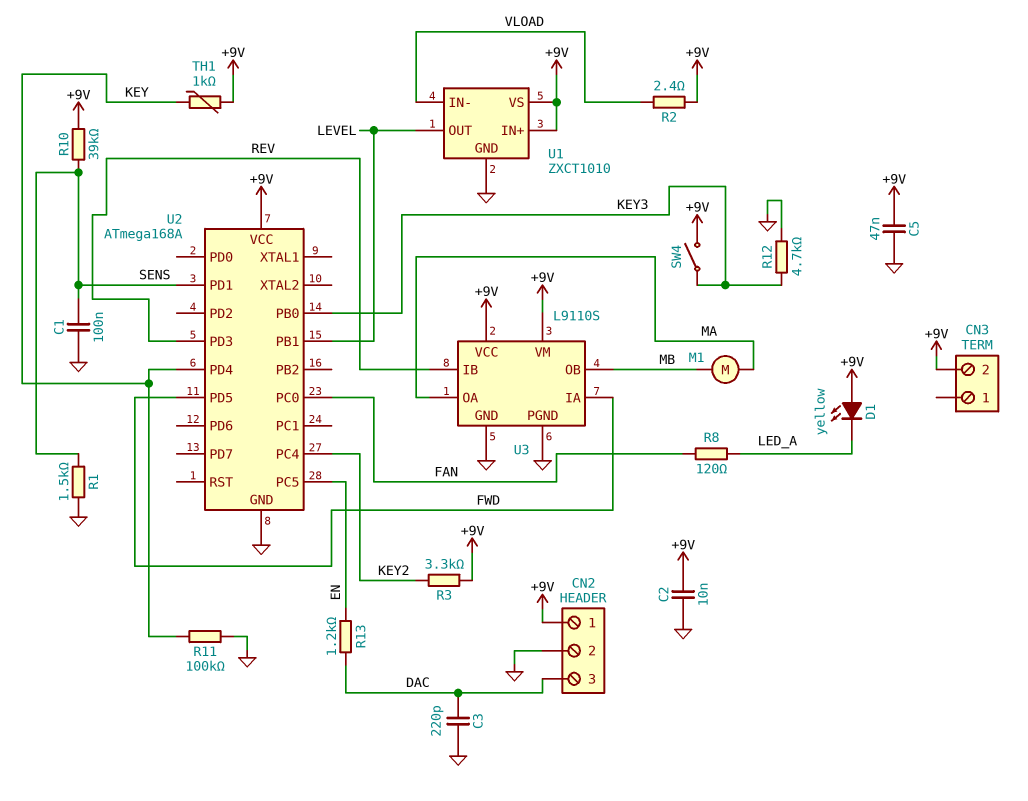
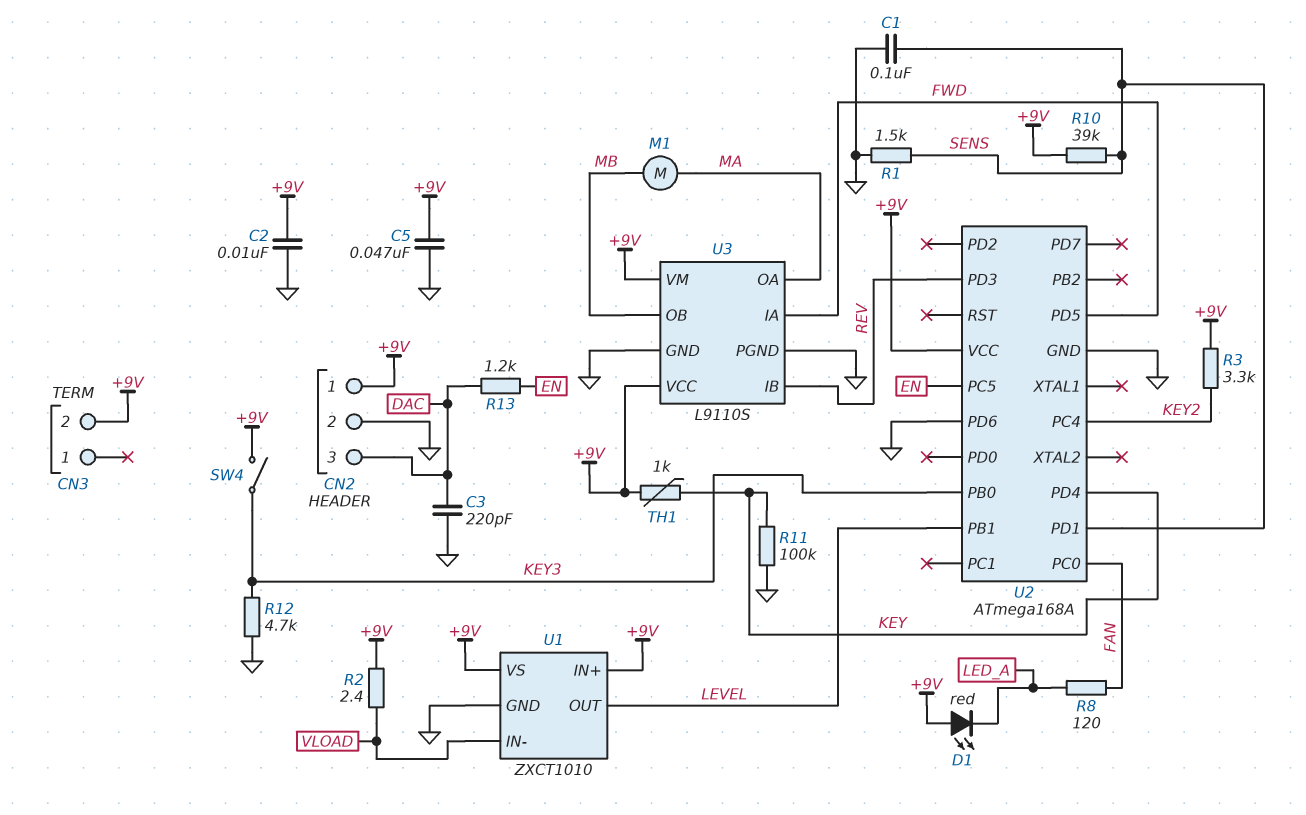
D1: LED yellow (A +9V, K LED_A) -> LED red (A +9V, K LED_A)
U2 pin PD6: none -> GND

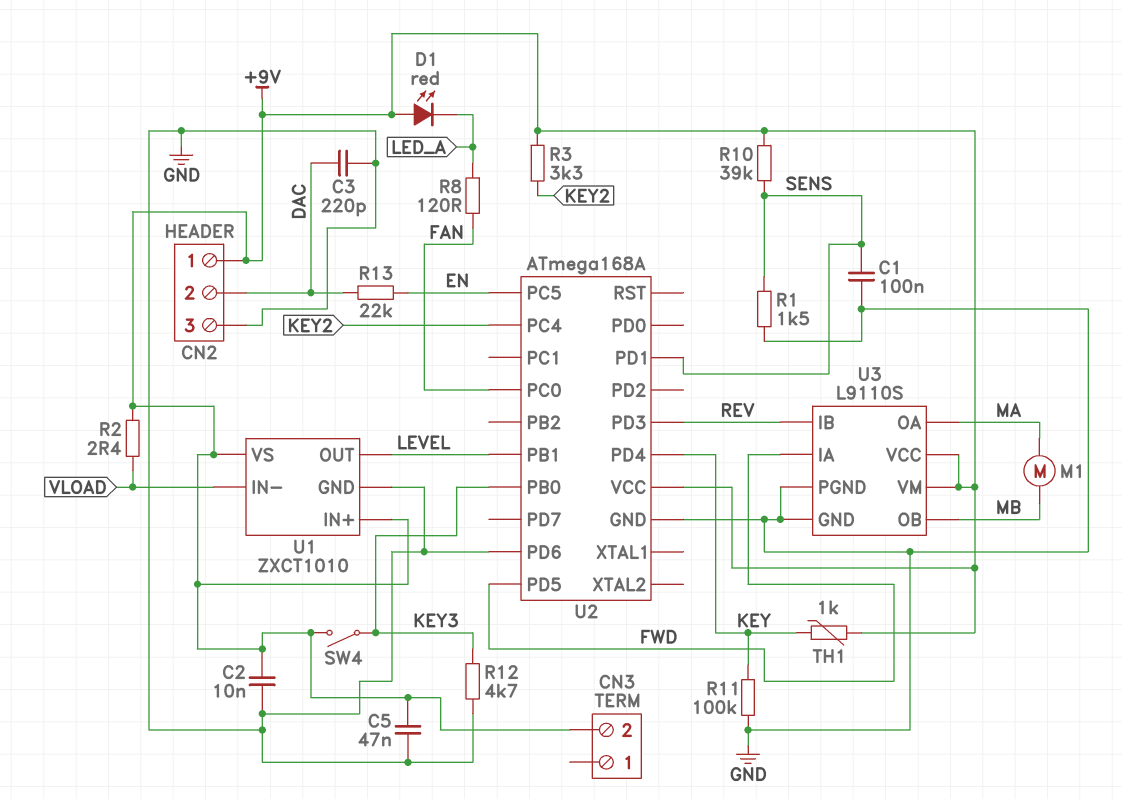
CN2 pin 2: GND -> DAC
CN2 pin 3: DAC -> GND
R13: 1.2k (DAC, EN) -> 22k (DAC, EN)

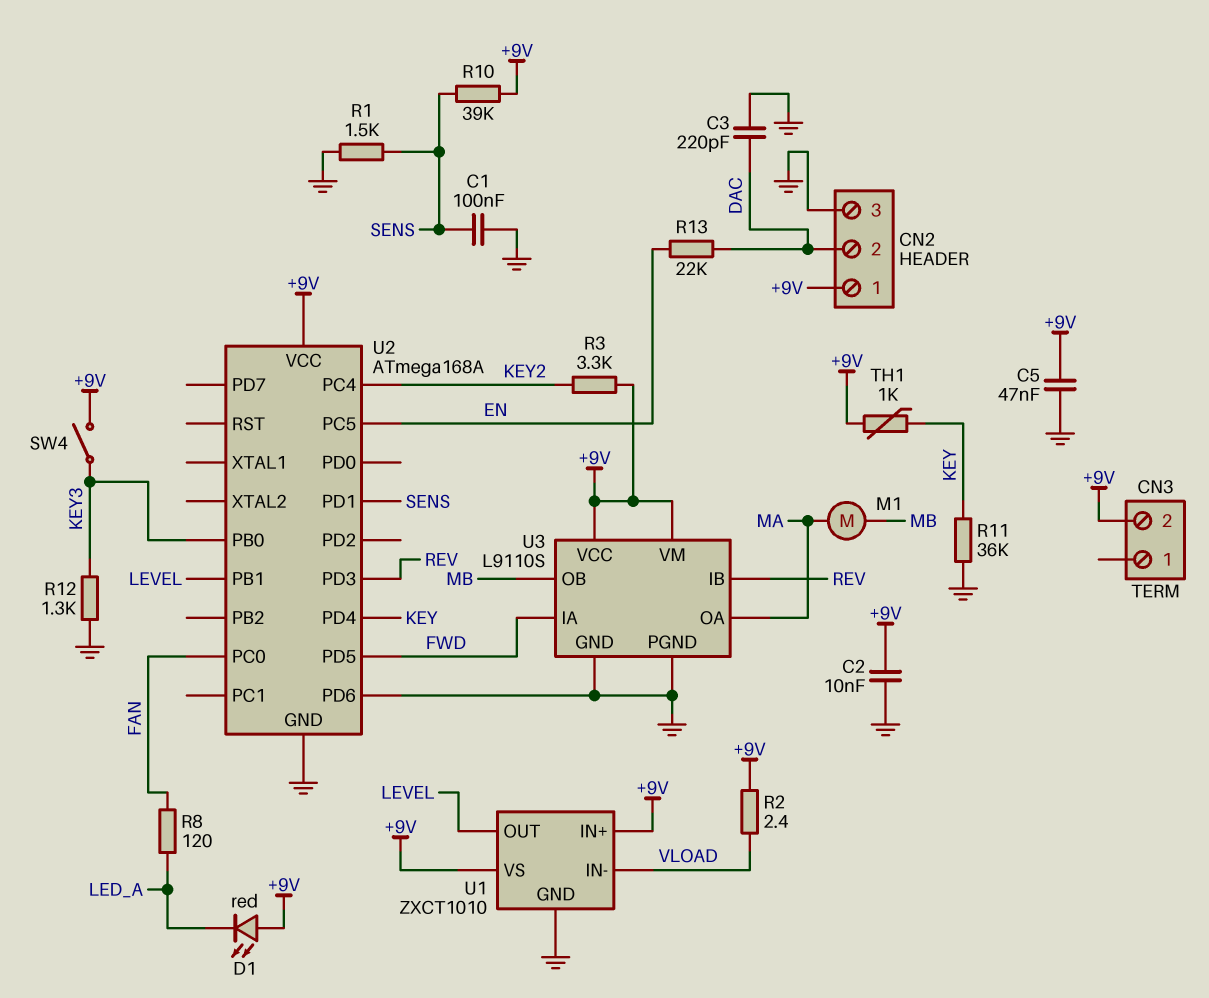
R11: 100k (GND, KEY) -> 36k (GND, KEY)
R12: 4.7k (GND, KEY3) -> 1.3k (GND, KEY3)

